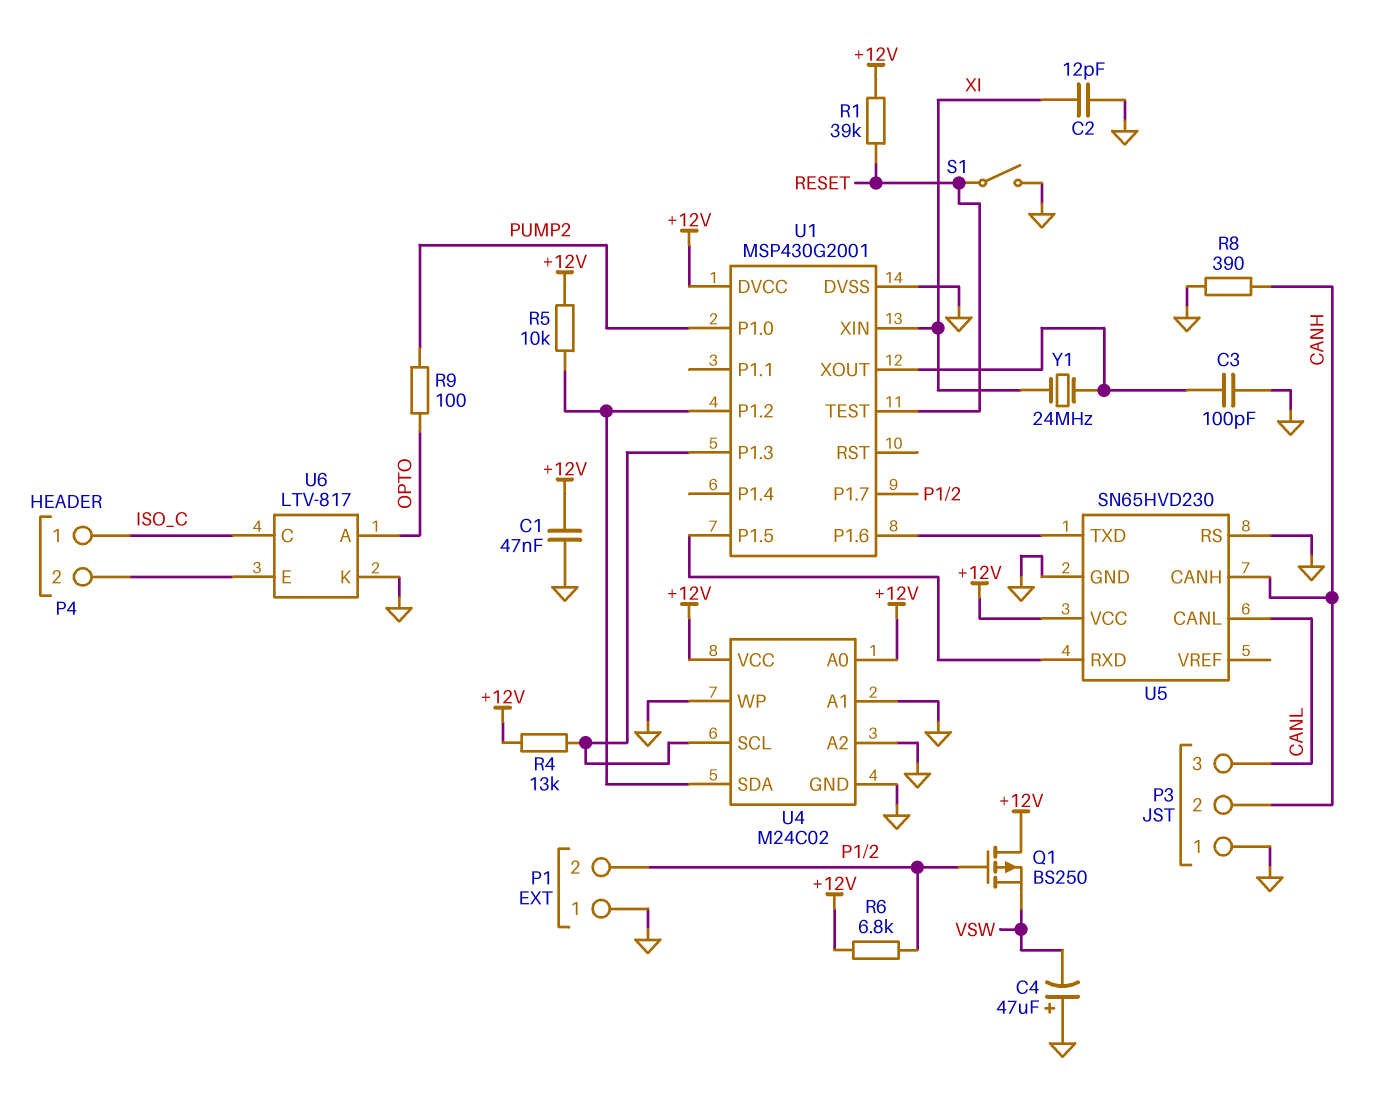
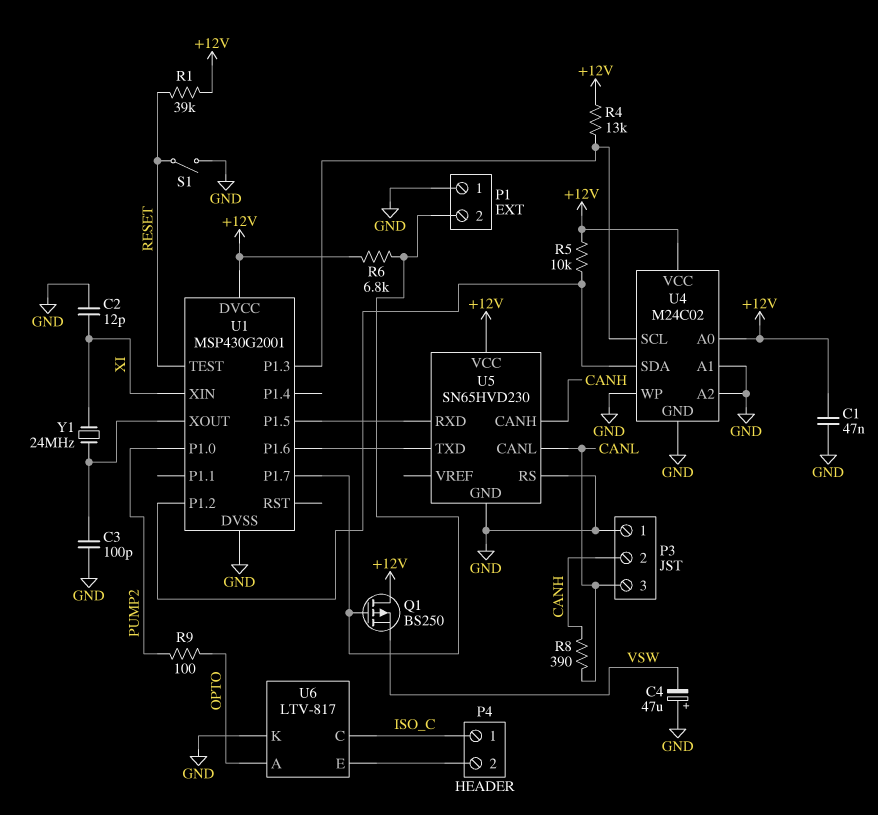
R8: 390 (CANH, GND) -> 390 (CANH, CANL)

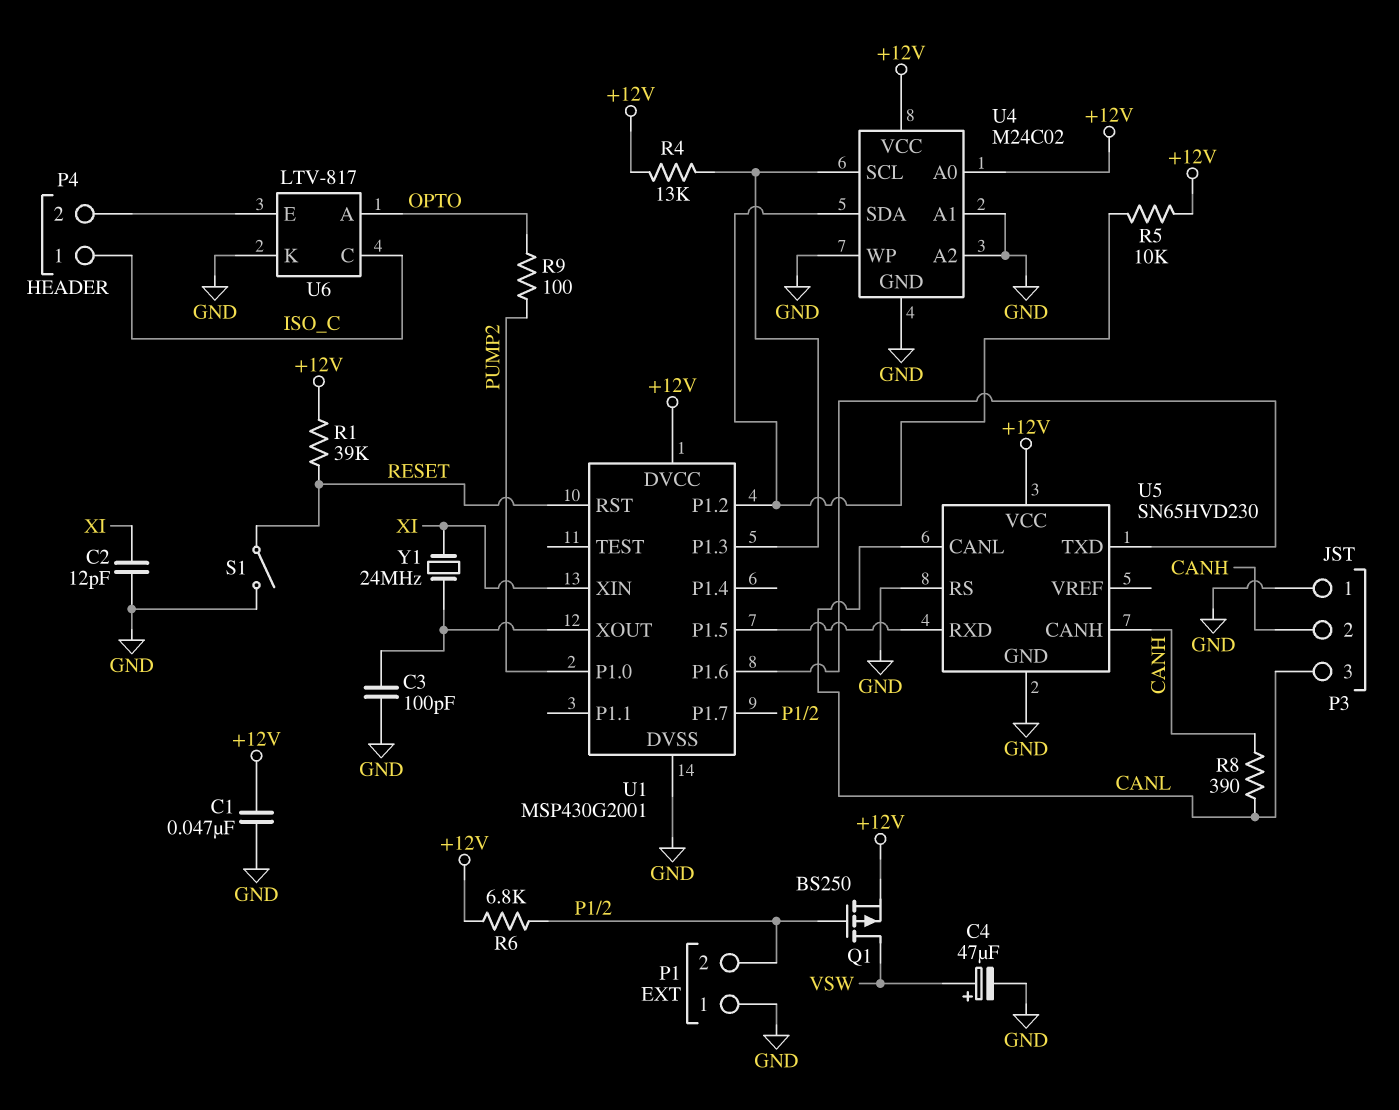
C4: 47uF (plus GND, minus VSW) -> 47uF (plus VSW, minus GND)
Q1: PMOS BS250 (G P1/2, D +12V, S VSW) -> PMOS BS250 (G P1/2, D VSW, S +12V)
U1 pin RST: none -> RESET
U1 pin TEST: RESET -> none

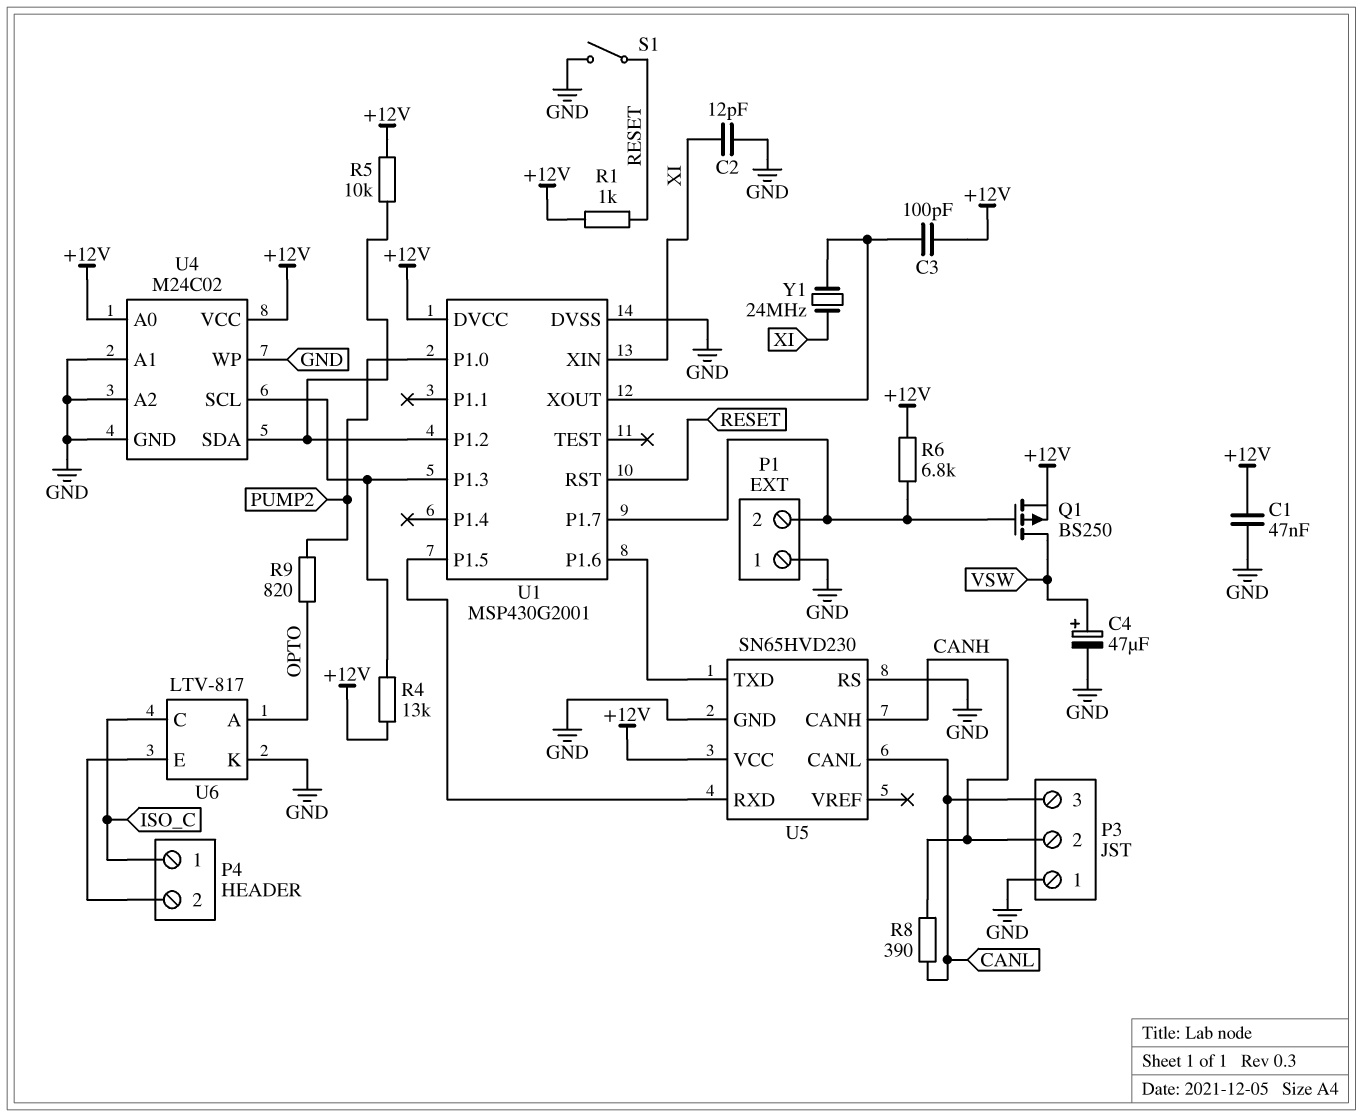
C3: 100pF (GND, U1/XOUT) -> 100pF (+12V, U1/XOUT)
R1: 39k (+12V, RESET) -> 1k (+12V, RESET)
R9: 100 (OPTO, PUMP2) -> 820 (OPTO, PUMP2)

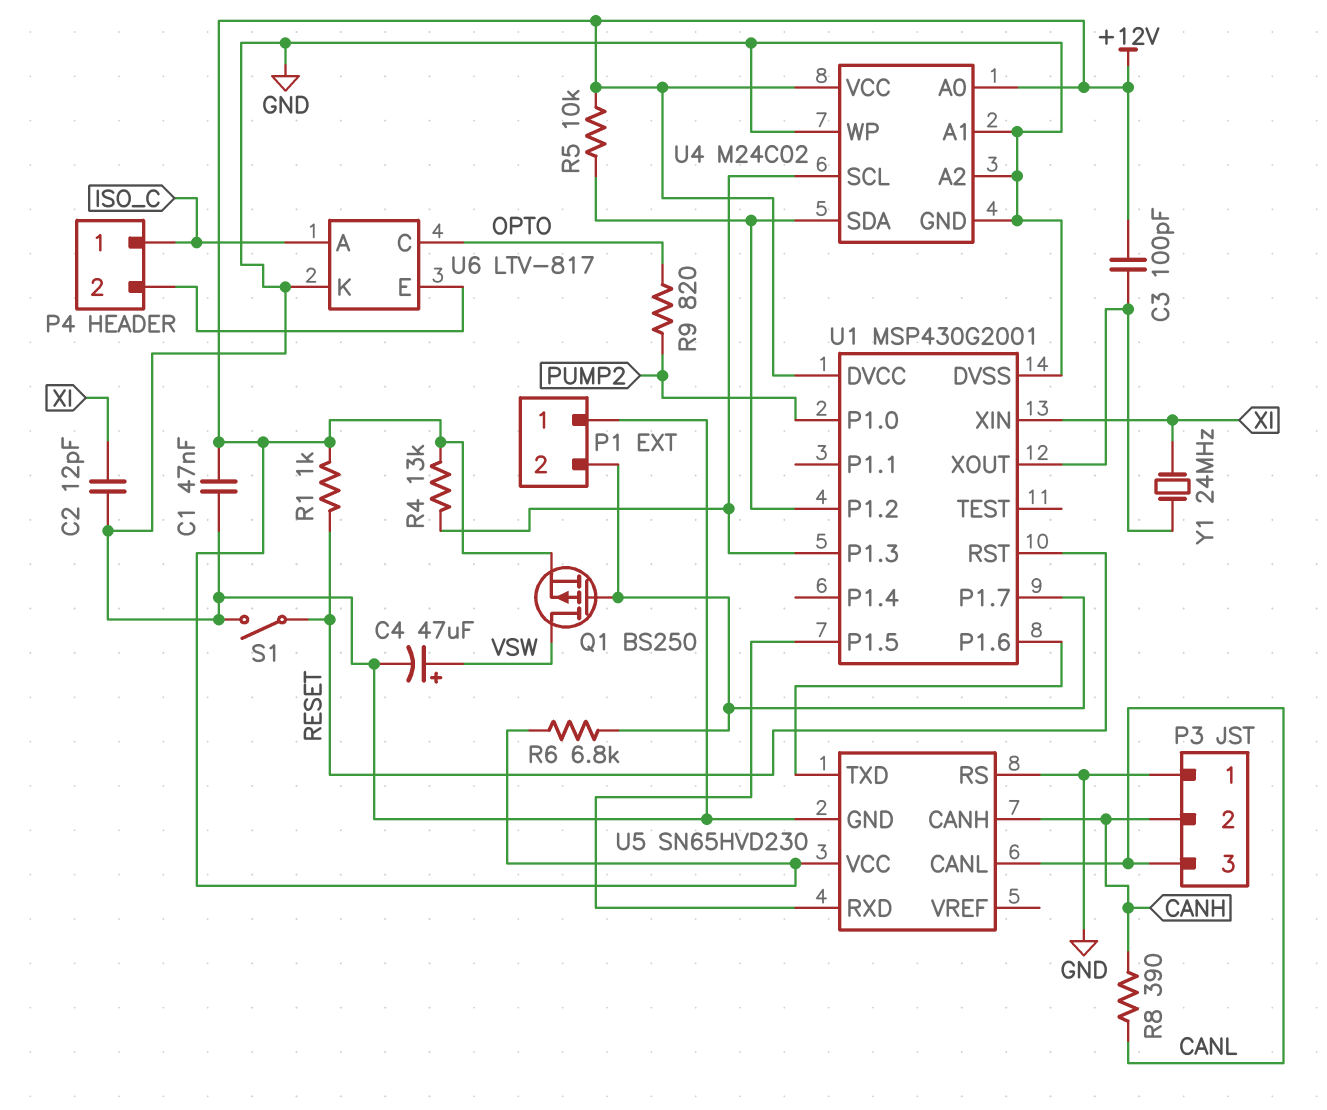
U6 pin A: OPTO -> ISO_C
U6 pin C: ISO_C -> OPTO

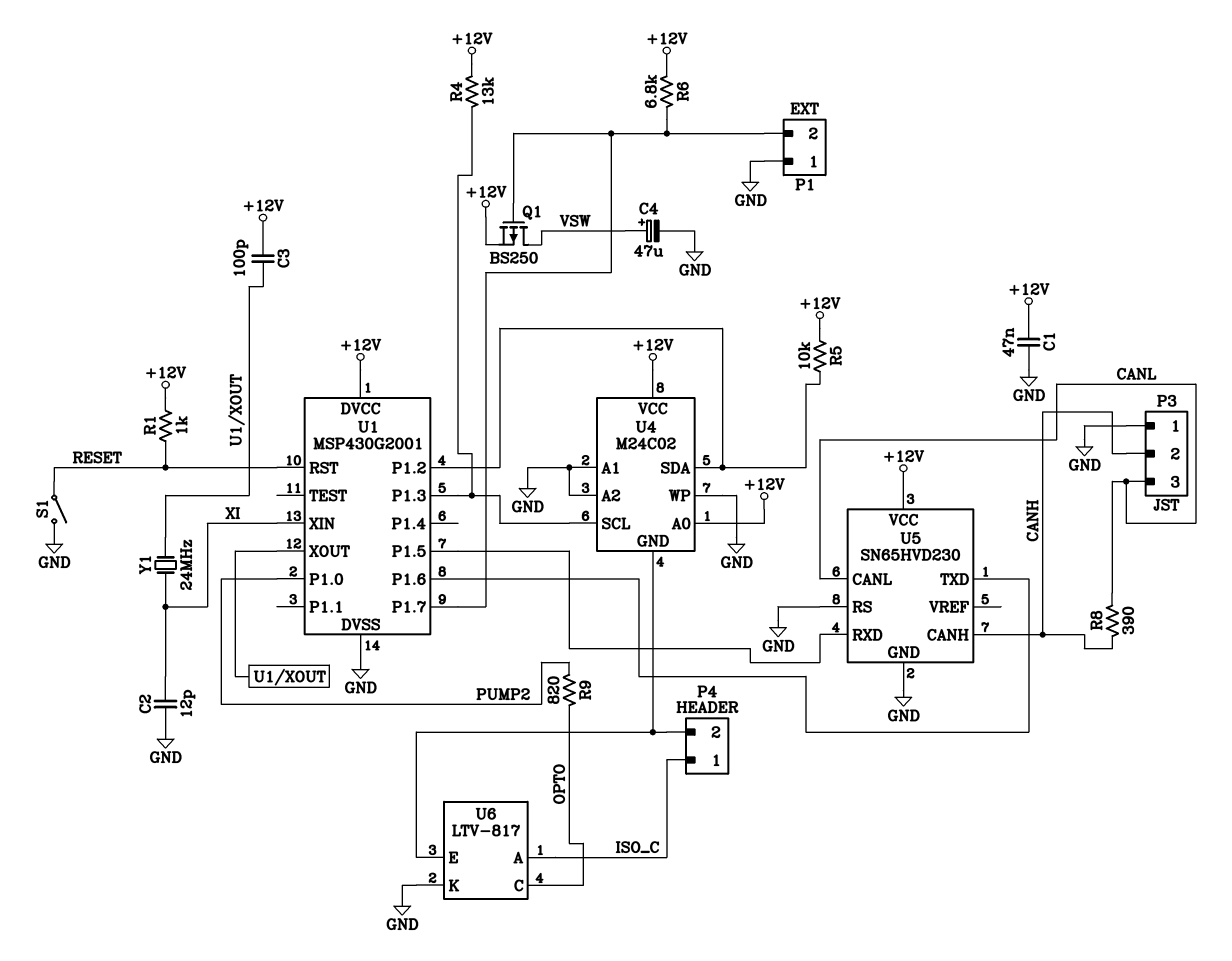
U4 pin GND: GND -> P4/2

